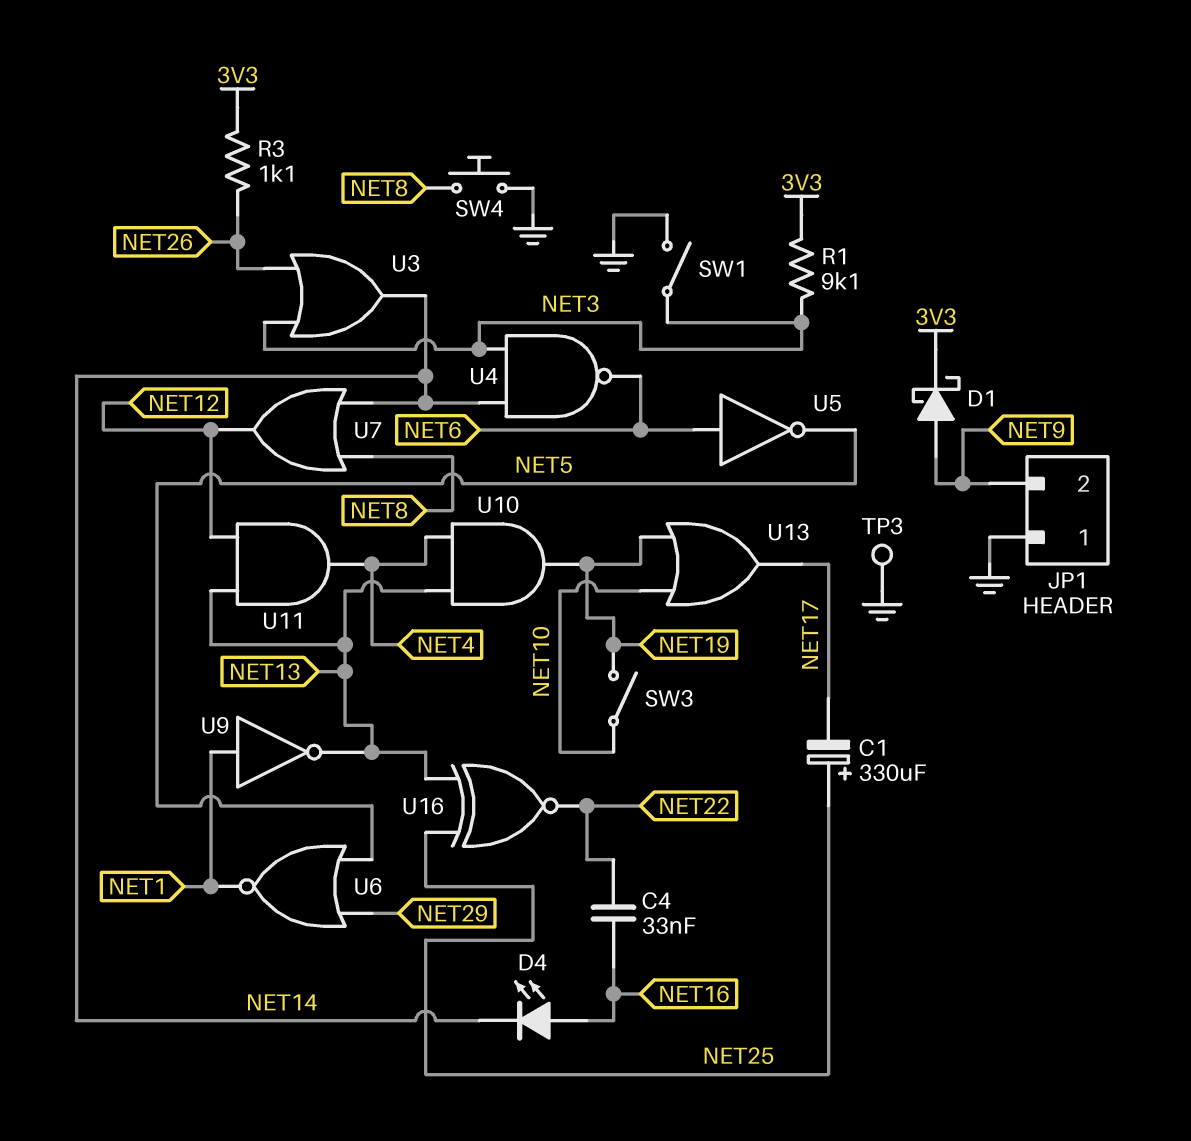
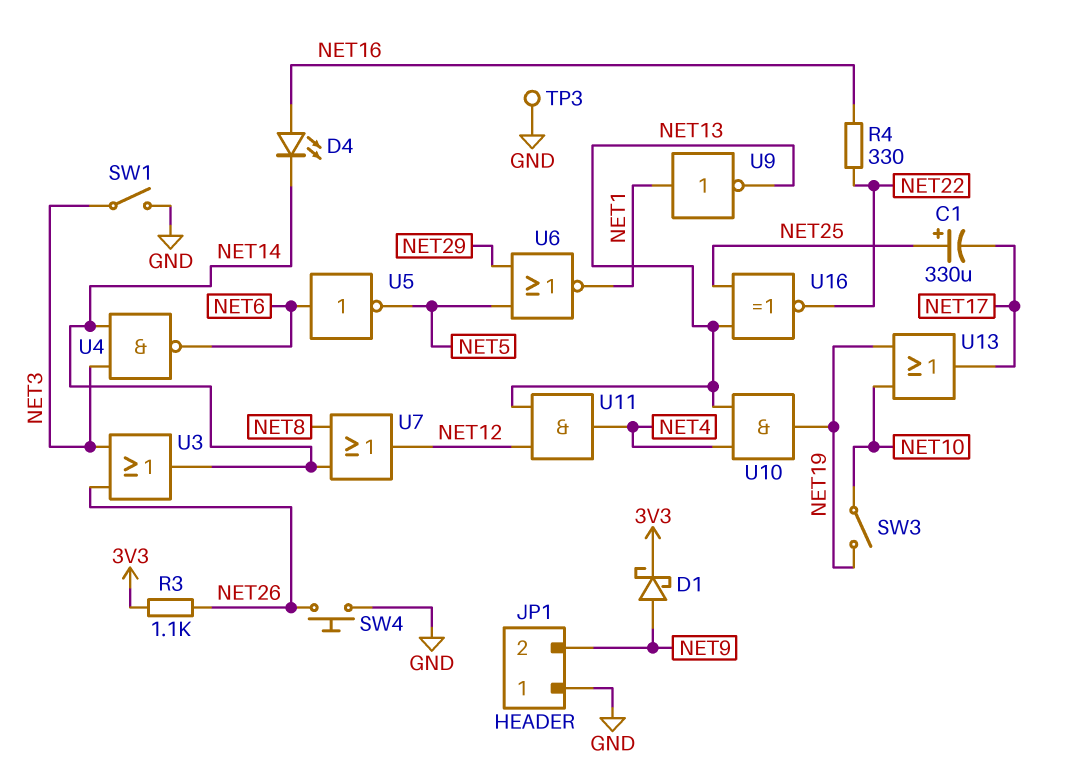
C4: 33nF (NET16, NET22) -> none
R1: 9.1k (3V3, NET3) -> none
R4: none -> 330 (NET16, NET22)
SW4: button (GND, NET8) -> button (GND, NET26)

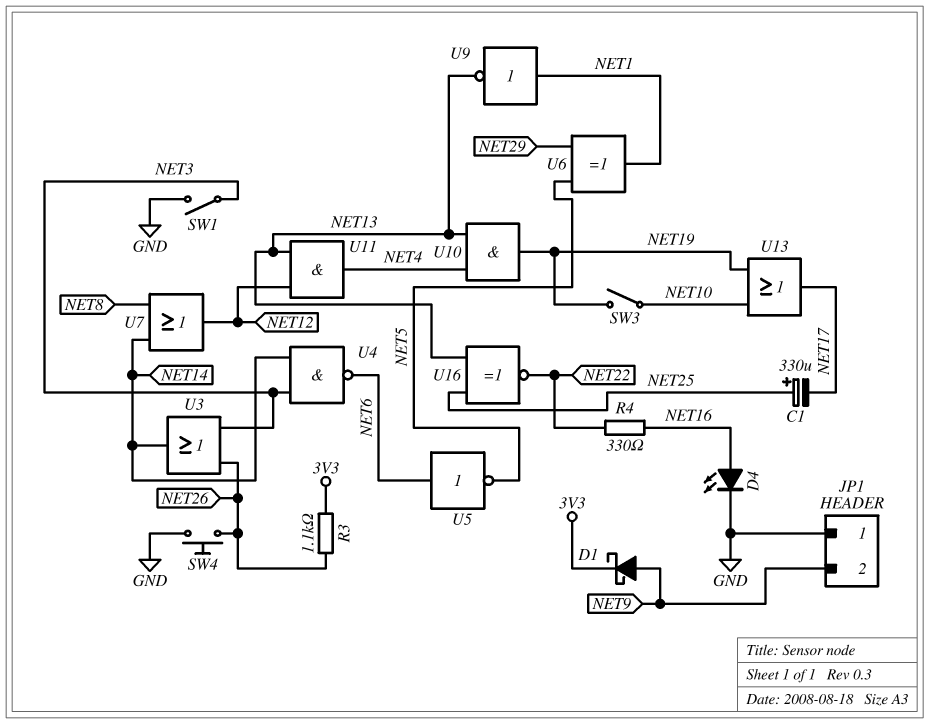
D4: LED (A NET16, K NET14) -> LED (A NET16, K GND)
TP3: test point (GND) -> none
U6: NOR (in NET5, in NET29, out NET1) -> XOR (in NET5, in NET29, out NET1)

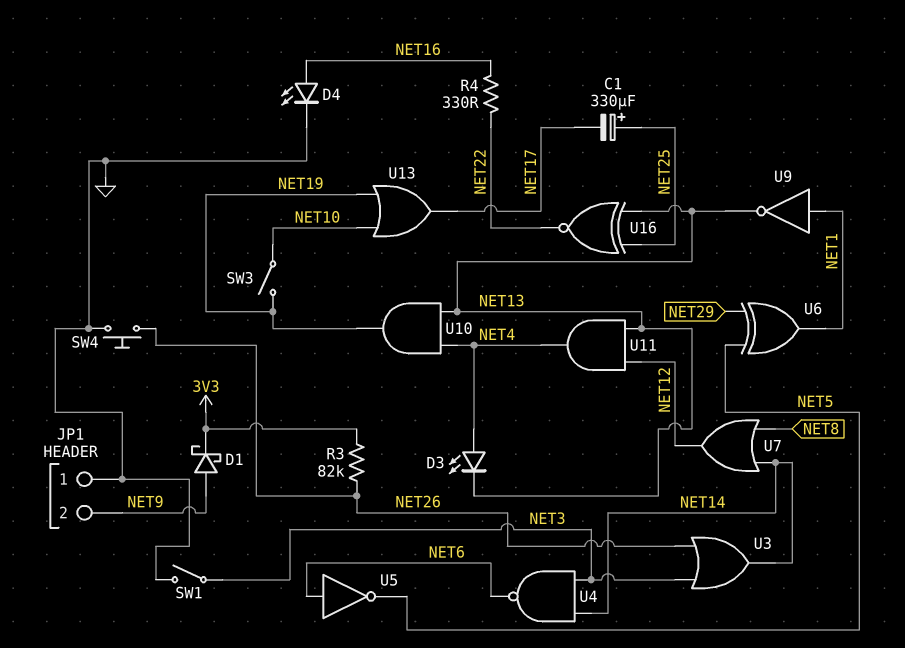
D3: none -> LED (A NET4, K NET13)
R3: 1.1k (3V3, NET26) -> 82k (3V3, NET26)

